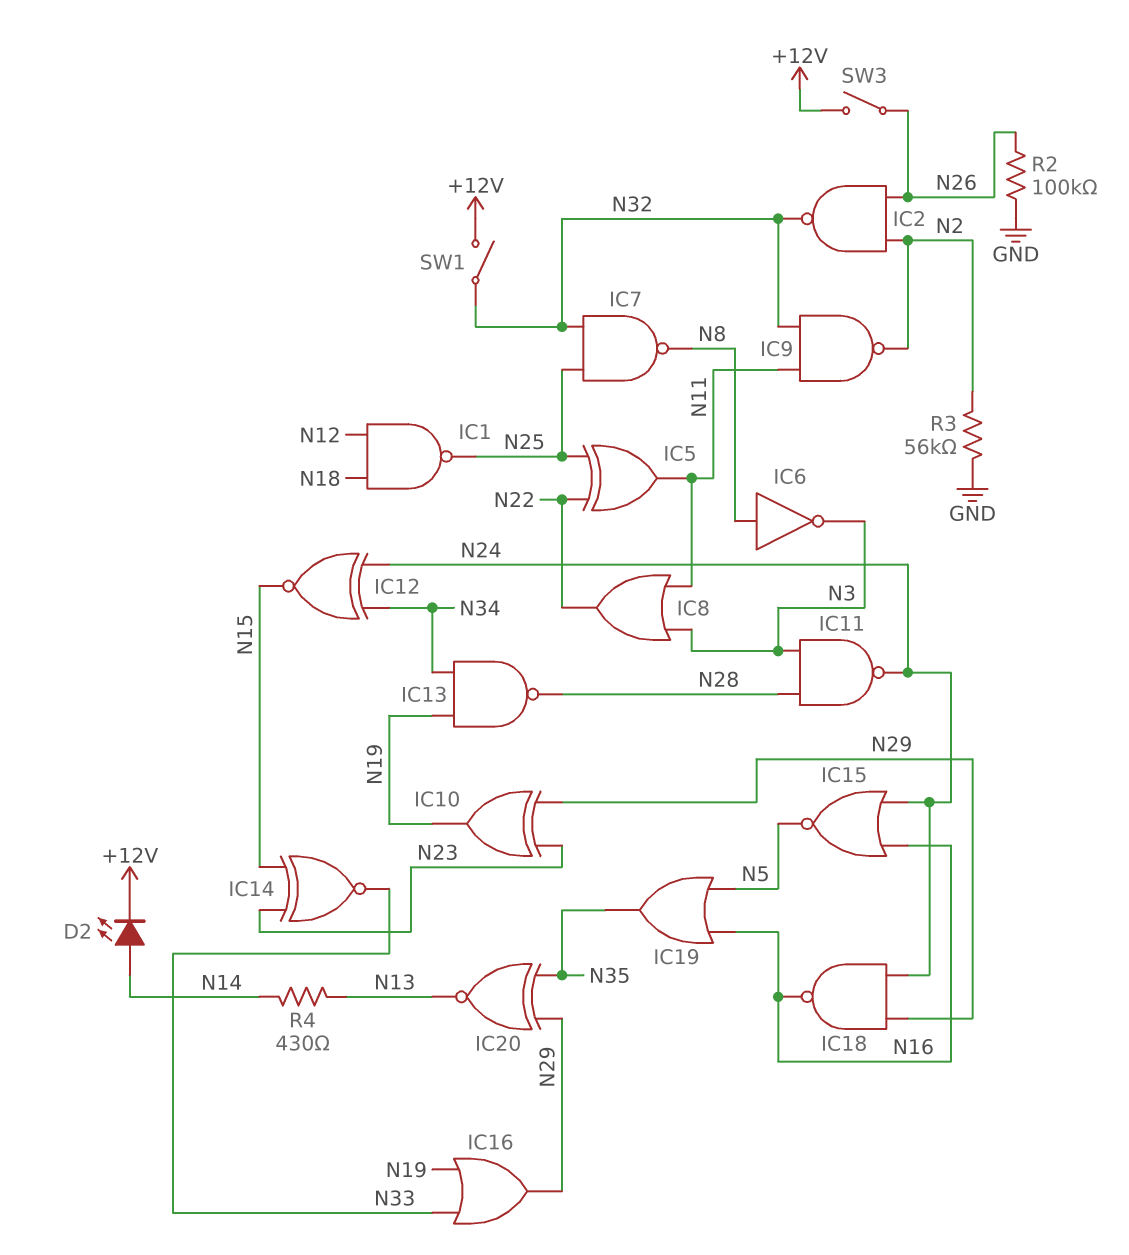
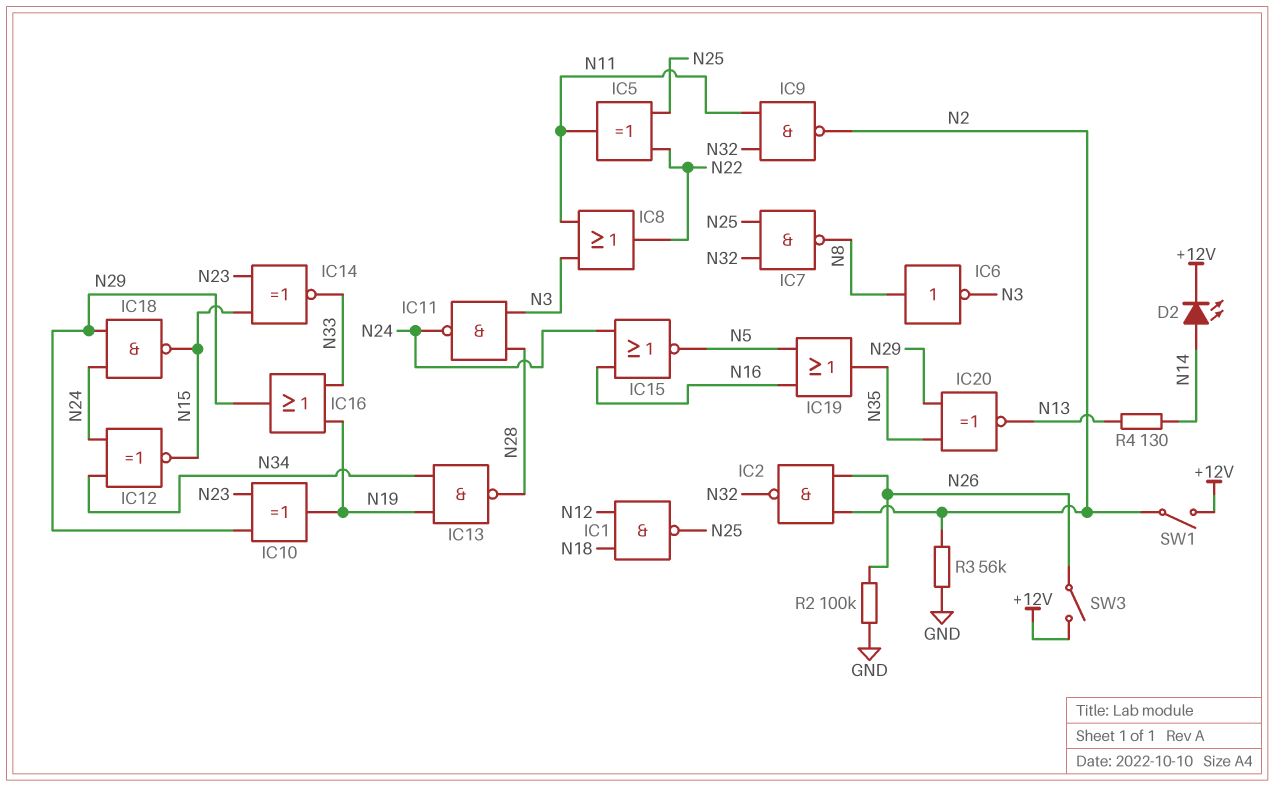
IC18: NAND (in N24, in N29, out N16) -> NAND (in N24, in N29, out N15)
R4: 430 (N13, N14) -> 130 (N13, N14)
SW1: switch (+12V, N32) -> switch (+12V, N2)

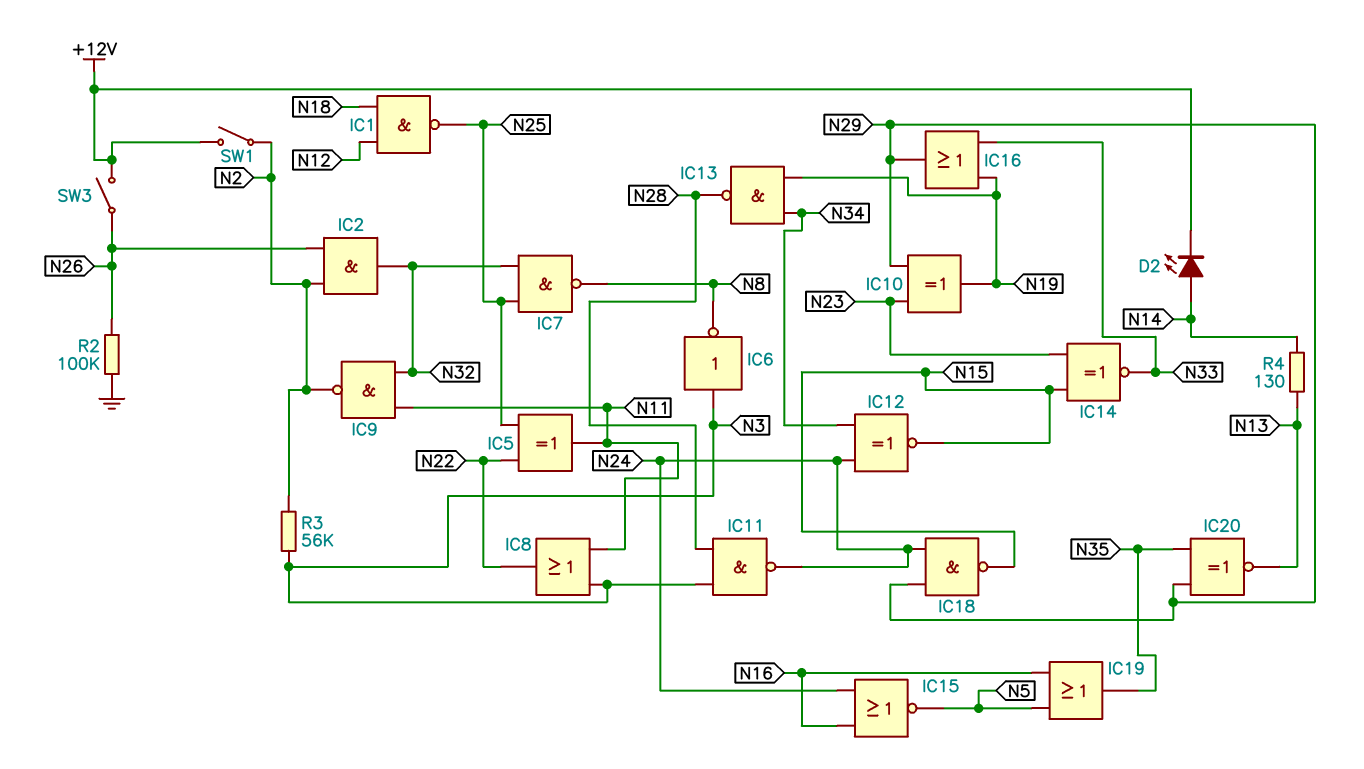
IC2: NAND (in N2, in N26, out N32) -> AND (in N2, in N26, out N32)
IC6: NOT (in N8, out N3) -> NOT (in N3, out N8)
R3: 56k (GND, N2) -> 56k (N2, N3)

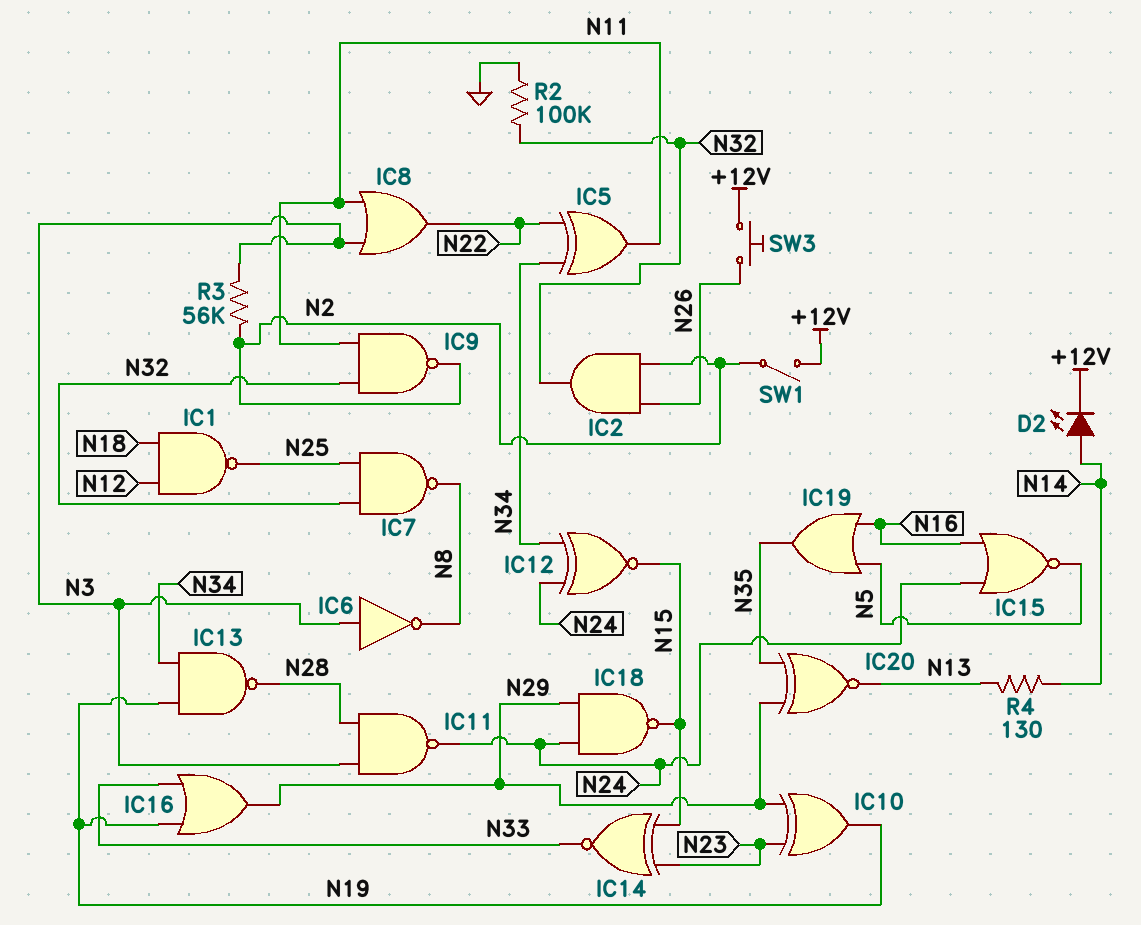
IC5: XOR (in N22, in N25, out N11) -> XOR (in N22, in N34, out N11)
R2: 100k (GND, N26) -> 100k (GND, N32)
SW3: switch (+12V, N26) -> button (+12V, N26)

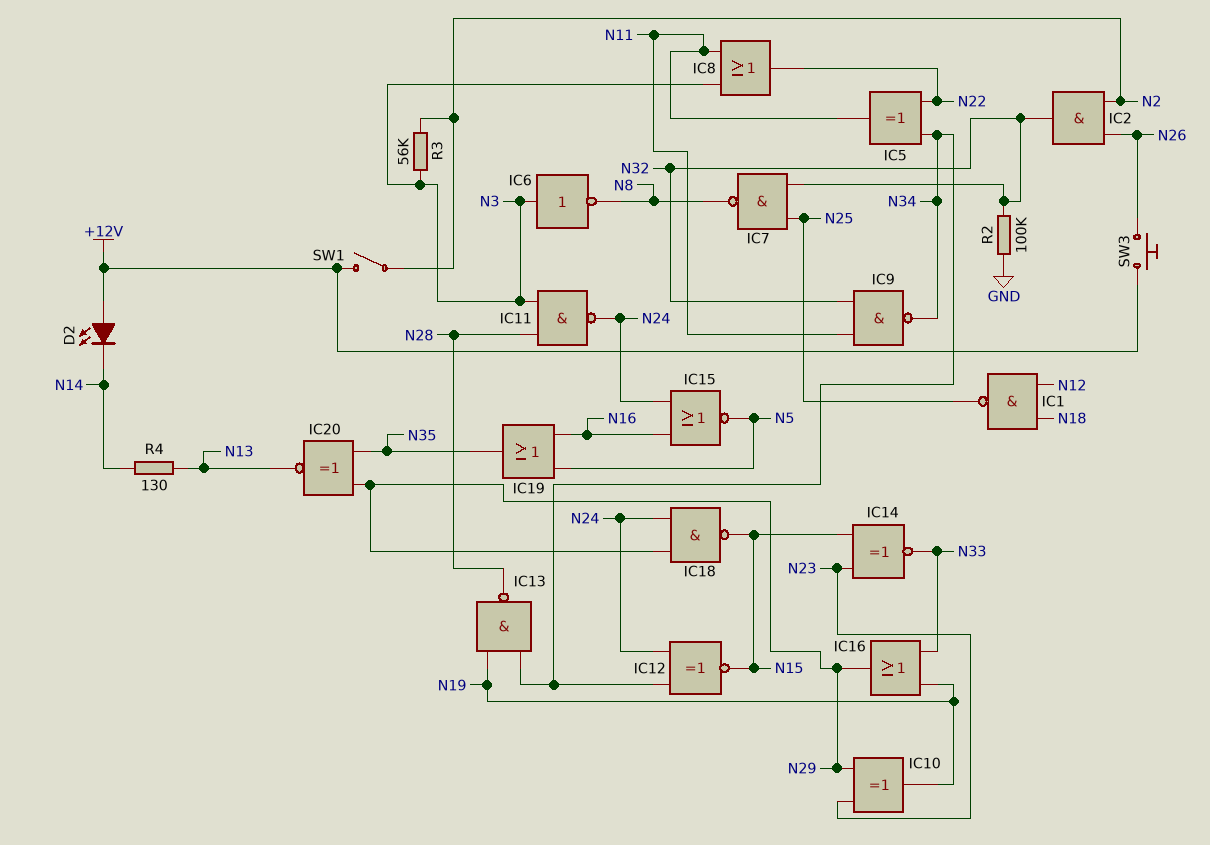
D2: LED (A N14, K +12V) -> LED (A +12V, K N14)
IC9: NAND (in N11, in N32, out N2) -> NAND (in N11, in N32, out N34)

